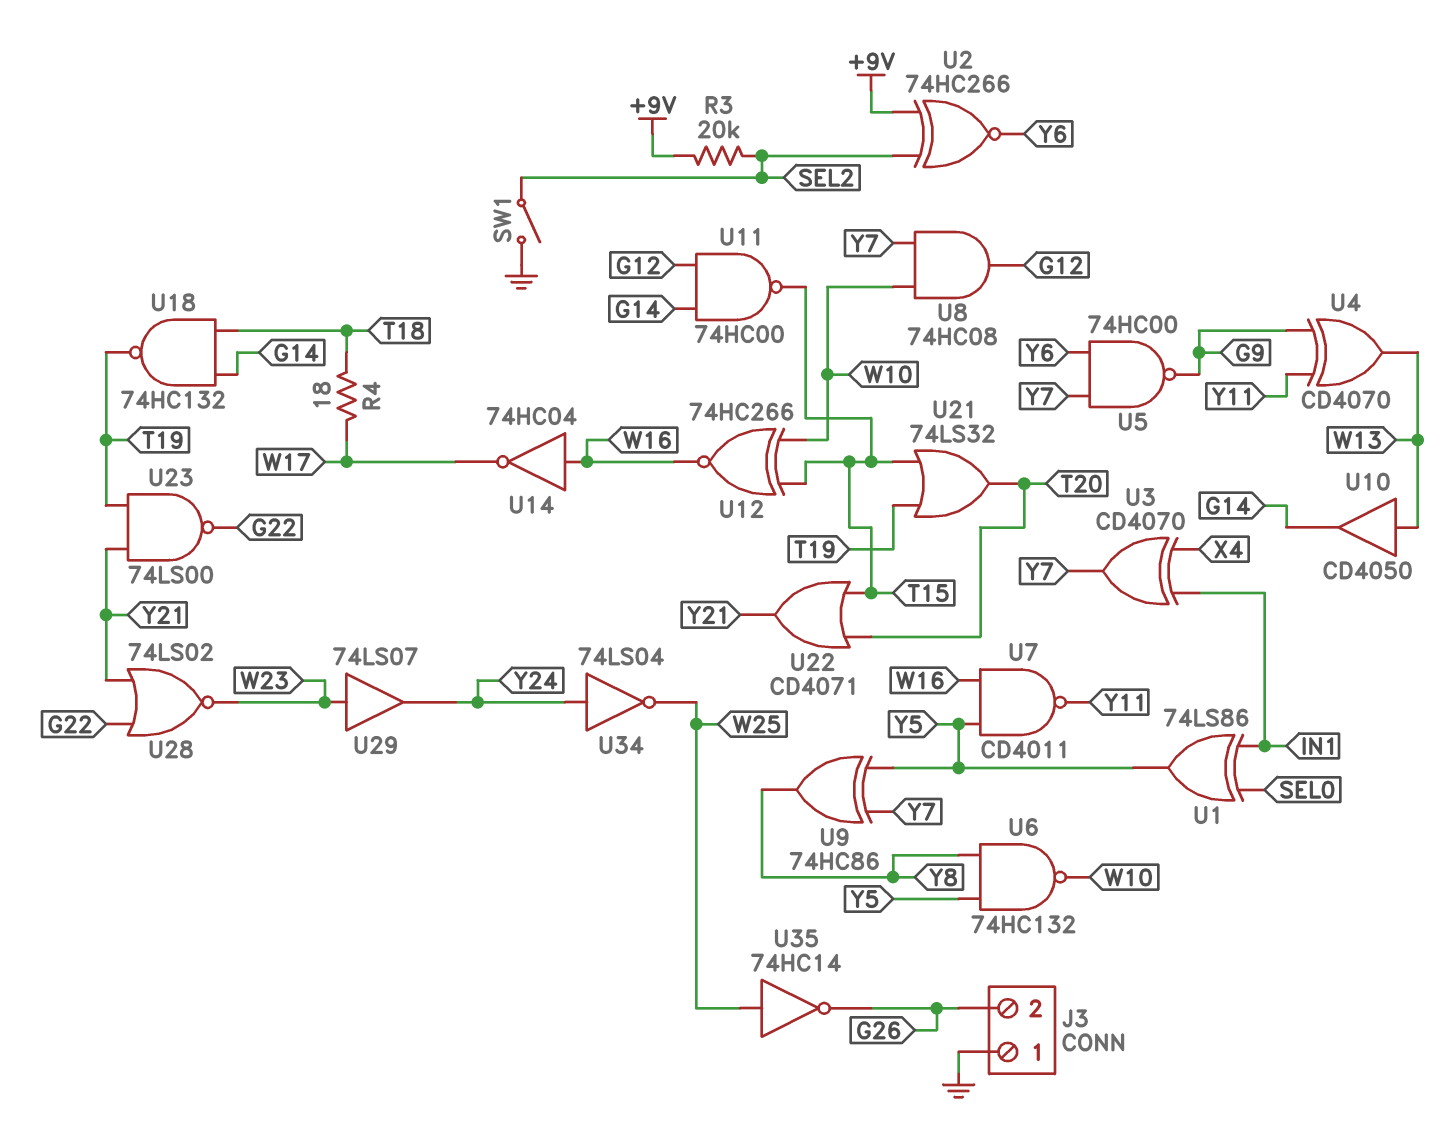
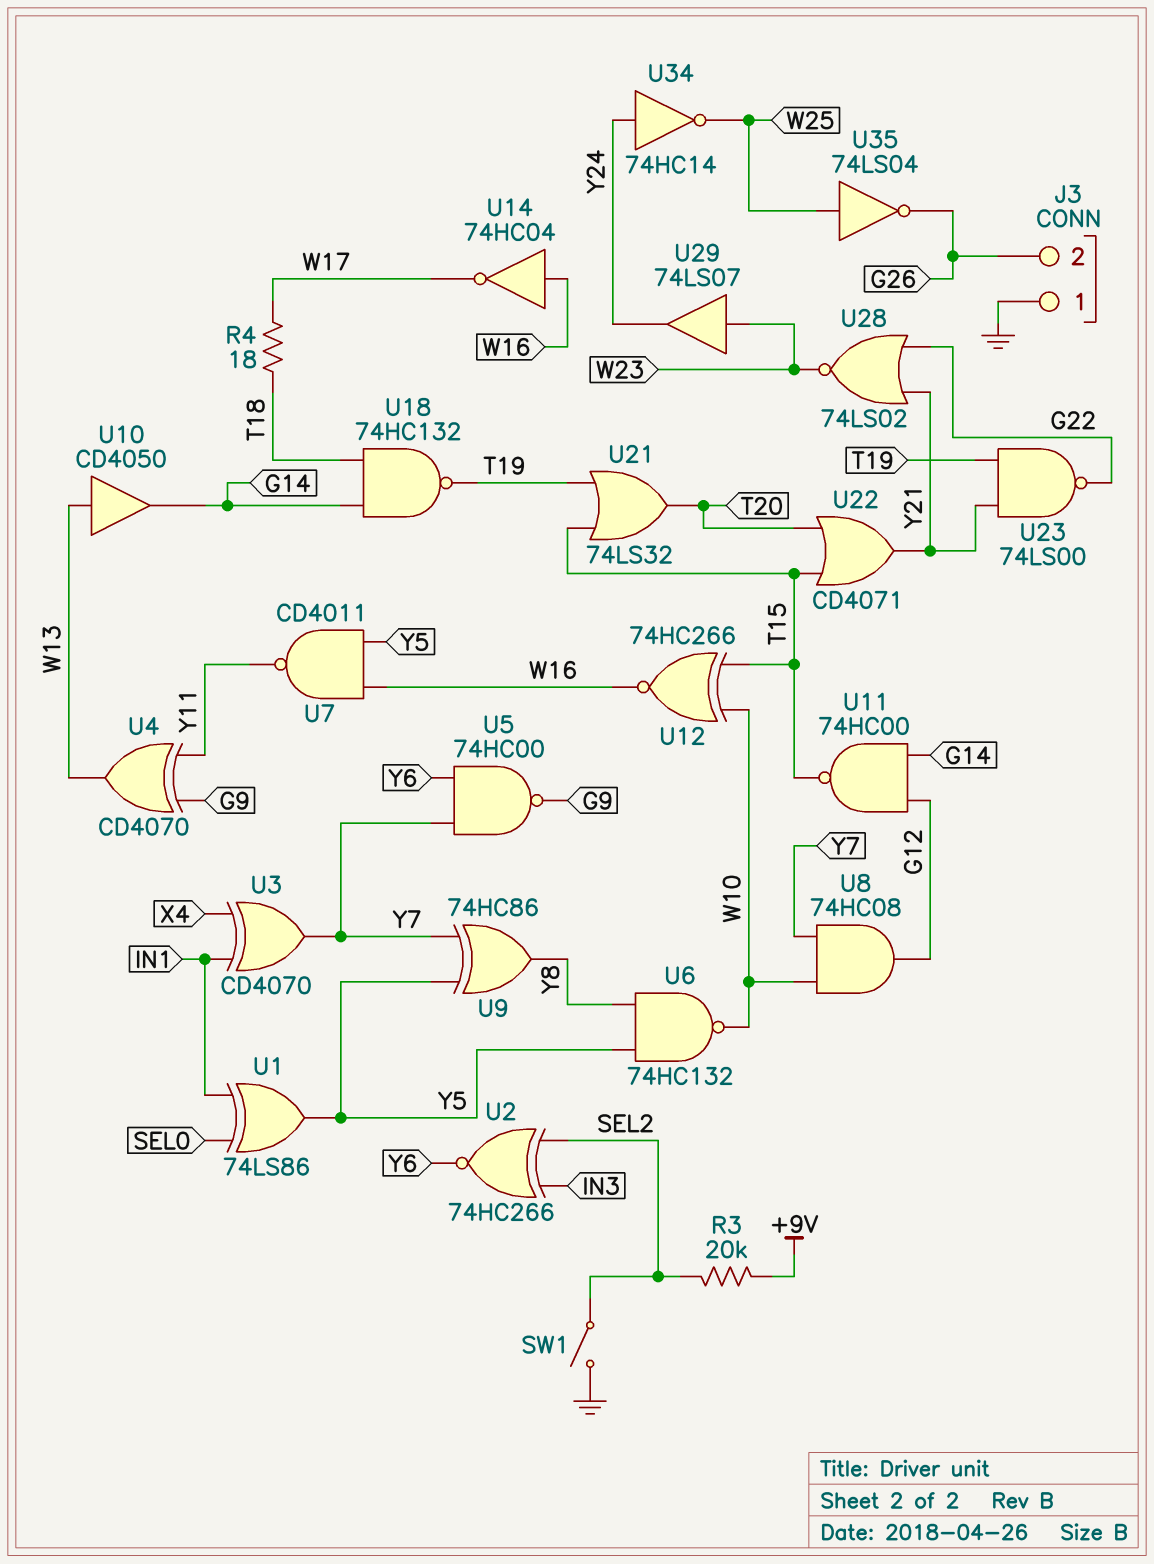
U2: XNOR 74HC266 (in +9V, in SEL2, out Y6) -> XNOR 74HC266 (in IN3, in SEL2, out Y6)
U34: NOT 74LS04 (in Y24, out W25) -> NOT 74HC14 (in Y24, out W25)
U35: NOT 74HC14 (in W25, out G26) -> NOT 74LS04 (in W25, out G26)

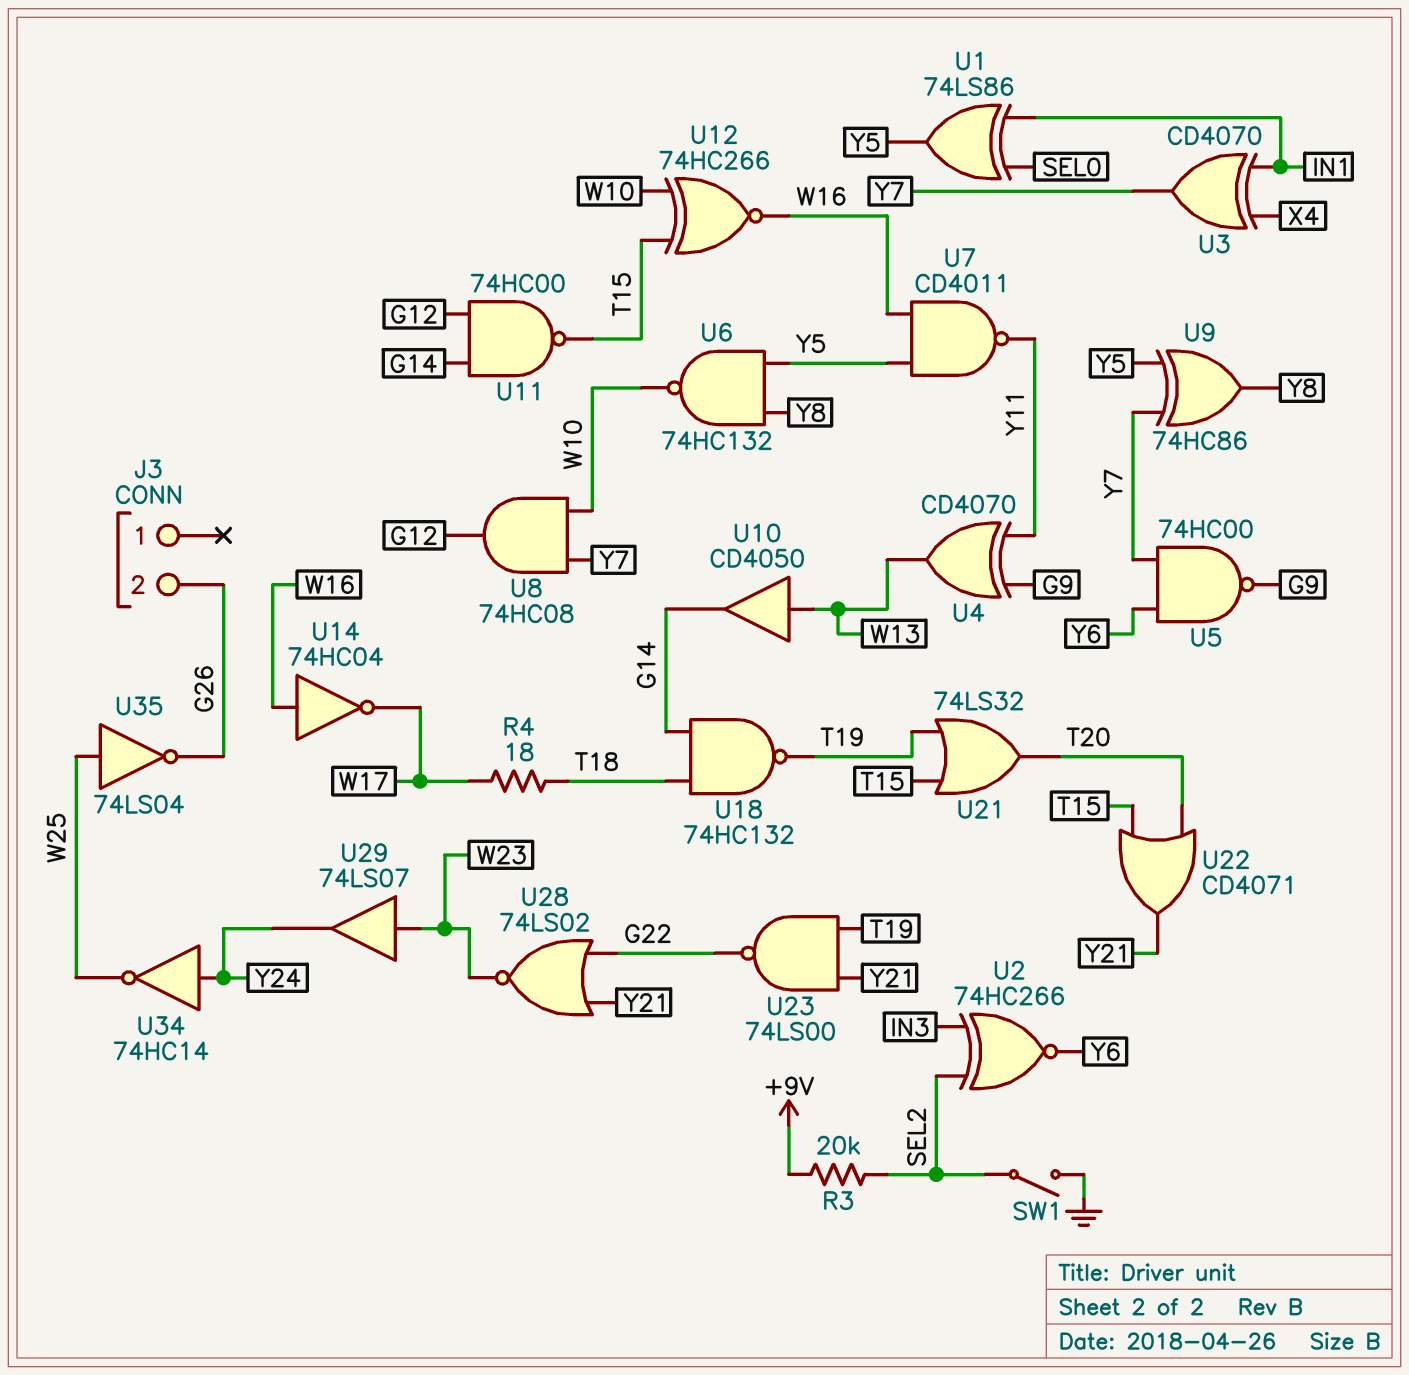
J3 pin 1: GND -> none

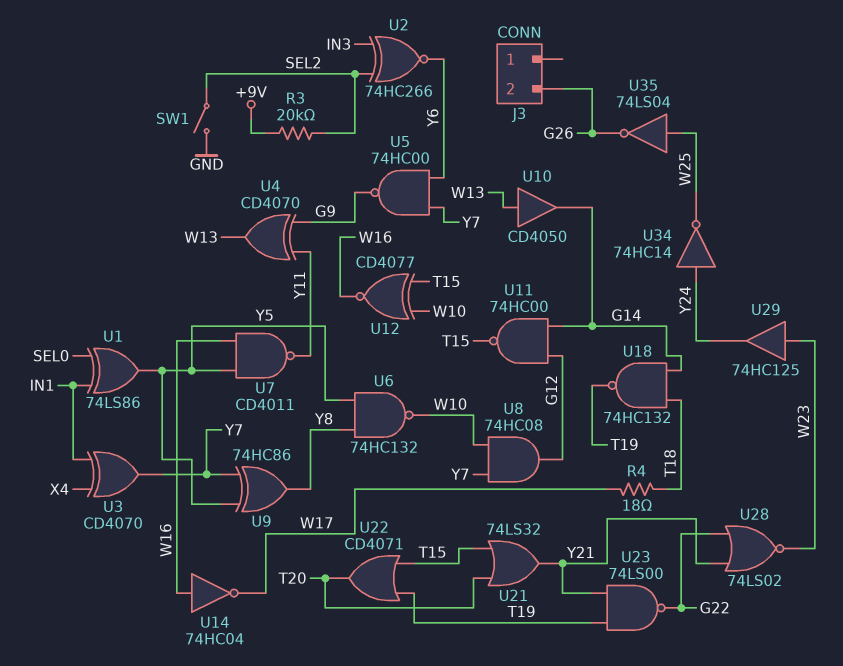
U12: XNOR 74HC266 (in T15, in W10, out W16) -> XNOR CD4077 (in T15, in W10, out W16)
U21: OR 74LS32 (in T15, in T19, out T20) -> OR 74LS32 (in T15, in T20, out Y21)
U22: OR CD4071 (in T15, in T20, out Y21) -> OR CD4071 (in T15, in T19, out T20)
U29: buffer 74LS07 (in W23, out Y24) -> buffer 74HC125 (in W23, out Y24)

